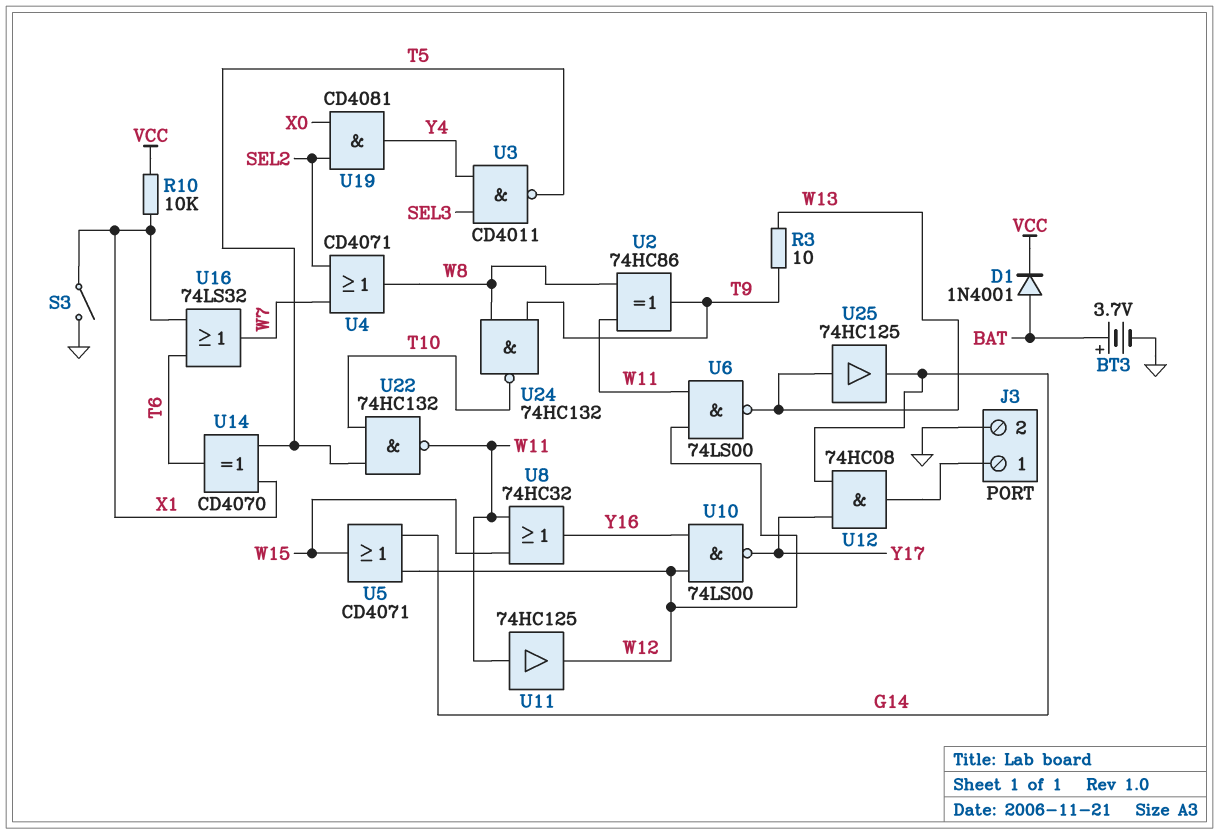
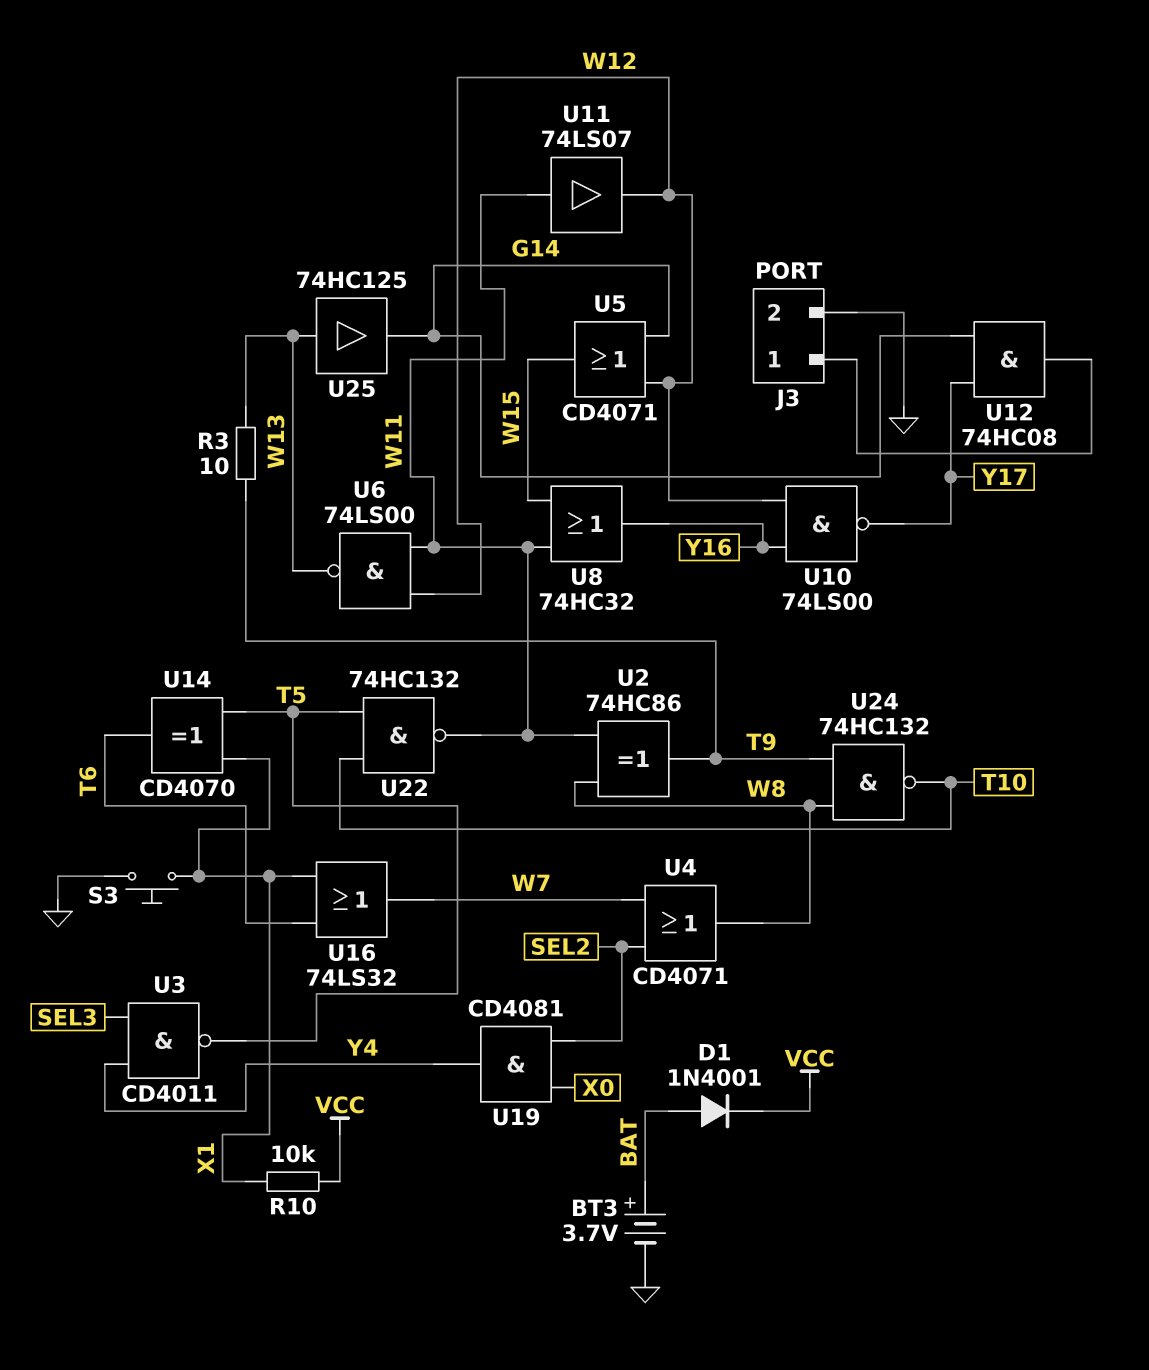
S3: switch (GND, X1) -> button (GND, X1)
U11: buffer 74HC125 (in W11, out W12) -> buffer 74LS07 (in W11, out W12)

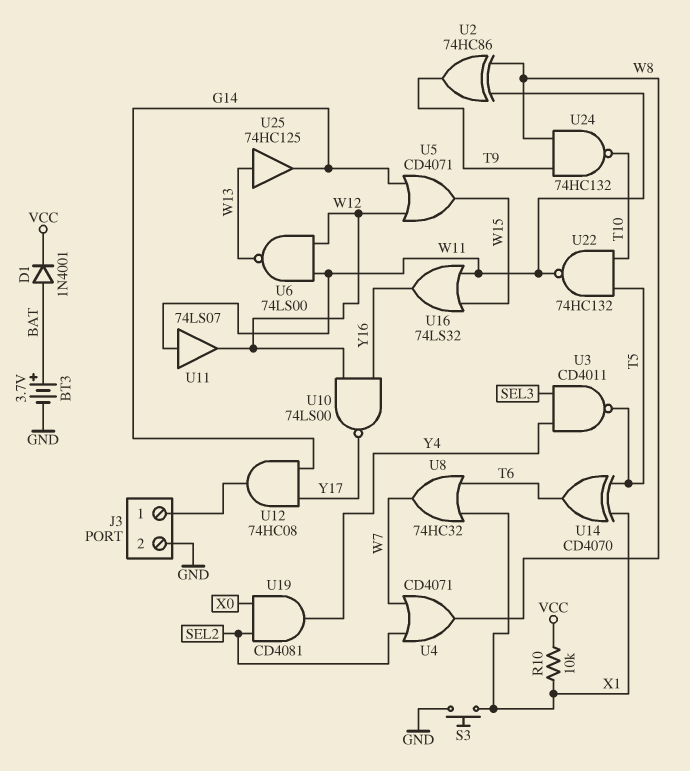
R3: 10 (T9, W13) -> none
U8: OR 74HC32 (in W11, in W15, out Y16) -> OR 74HC32 (in T6, in X1, out W7)
U16: OR 74LS32 (in T6, in X1, out W7) -> OR 74LS32 (in W11, in W15, out Y16)

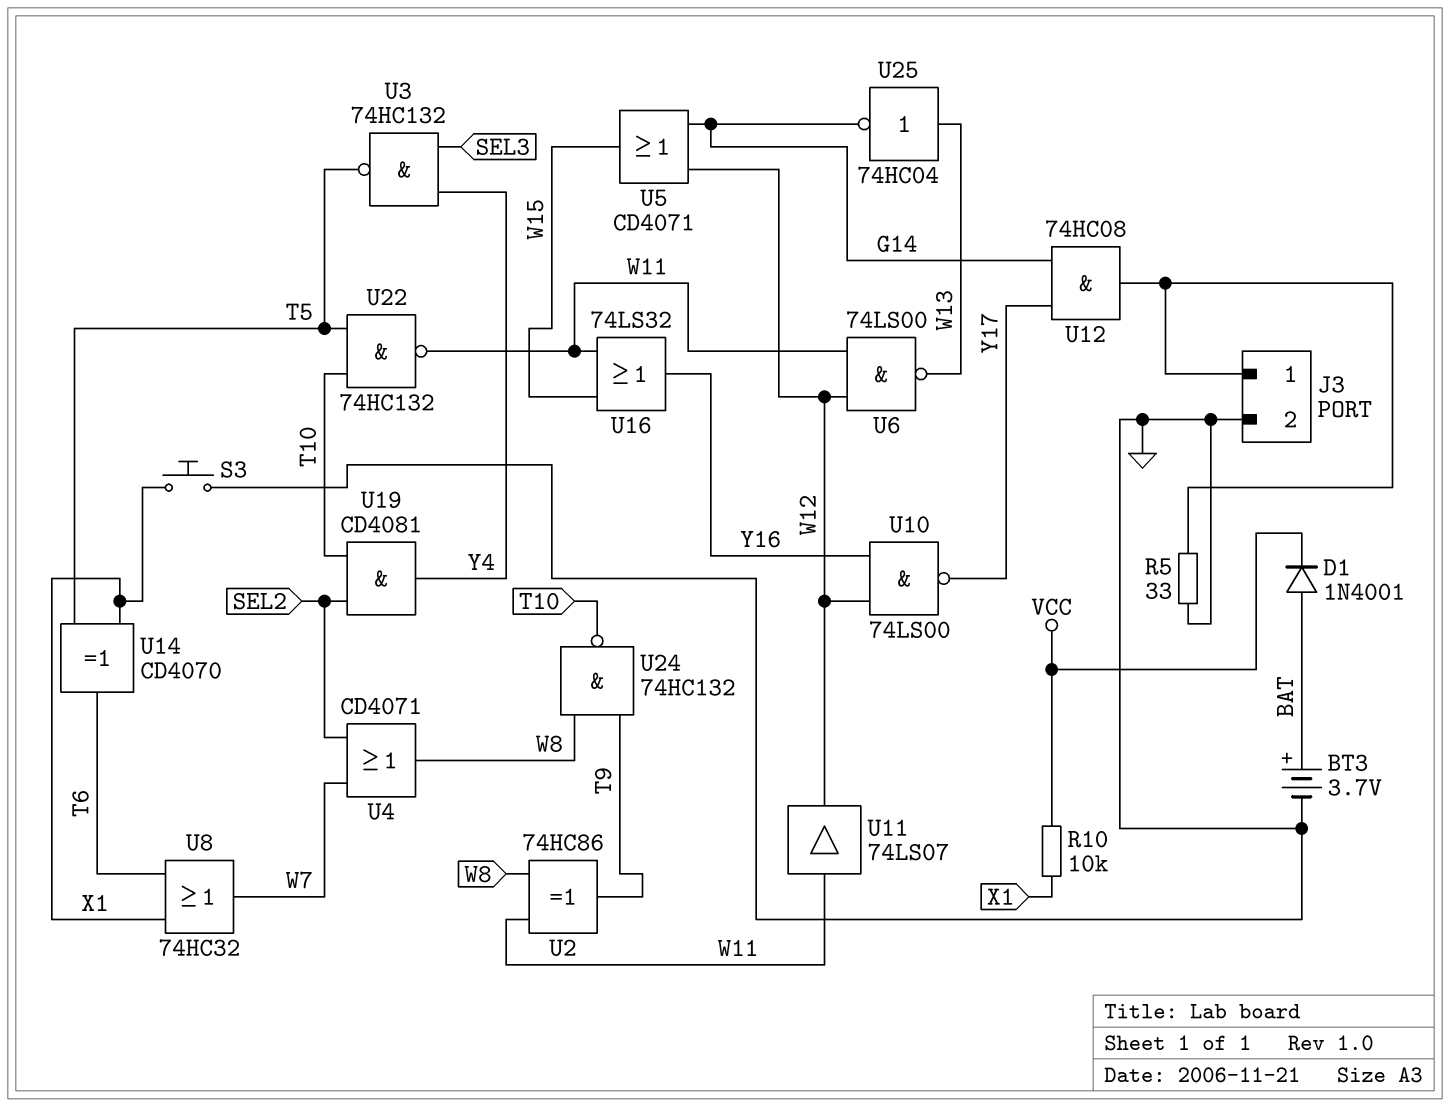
R5: none -> 33 (GND, J3/1)
U3: NAND CD4011 (in SEL3, in Y4, out T5) -> NAND 74HC132 (in SEL3, in Y4, out T5)
U19: AND CD4081 (in SEL2, in X0, out Y4) -> AND CD4081 (in SEL2, in T10, out Y4)
U25: buffer 74HC125 (in W13, out G14) -> NOT 74HC04 (in W13, out G14)

